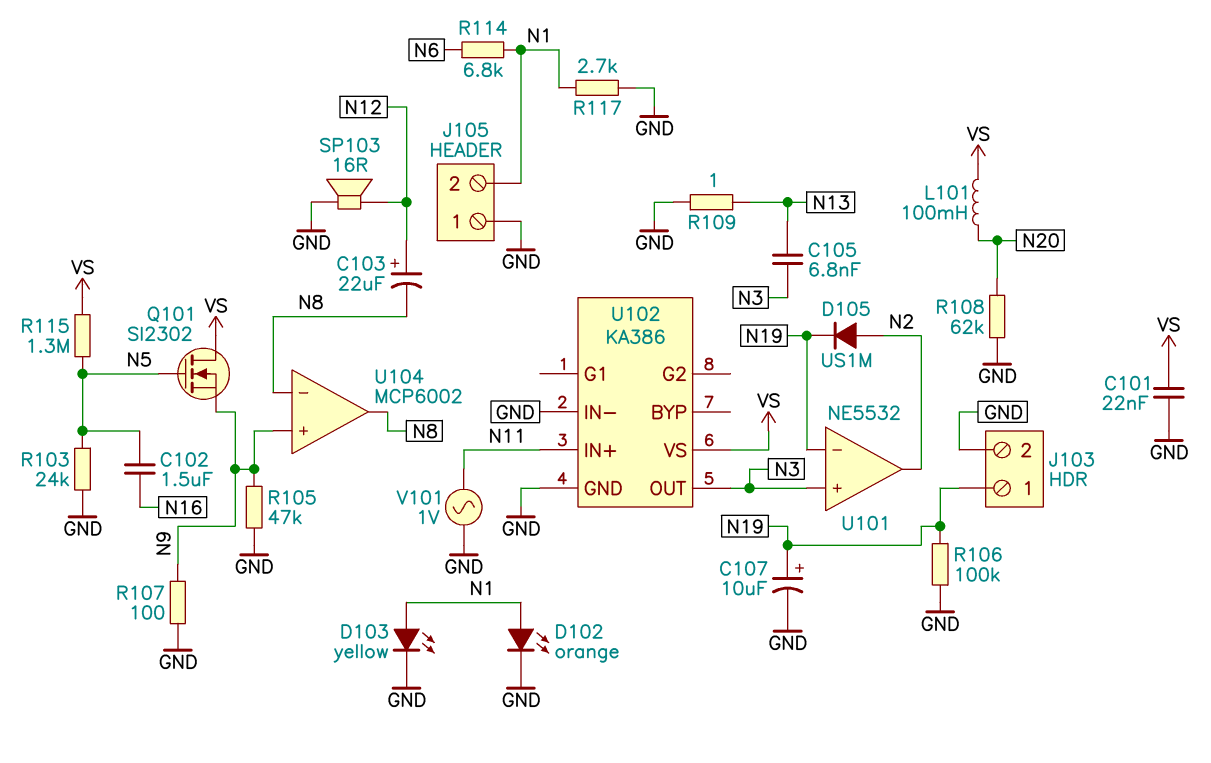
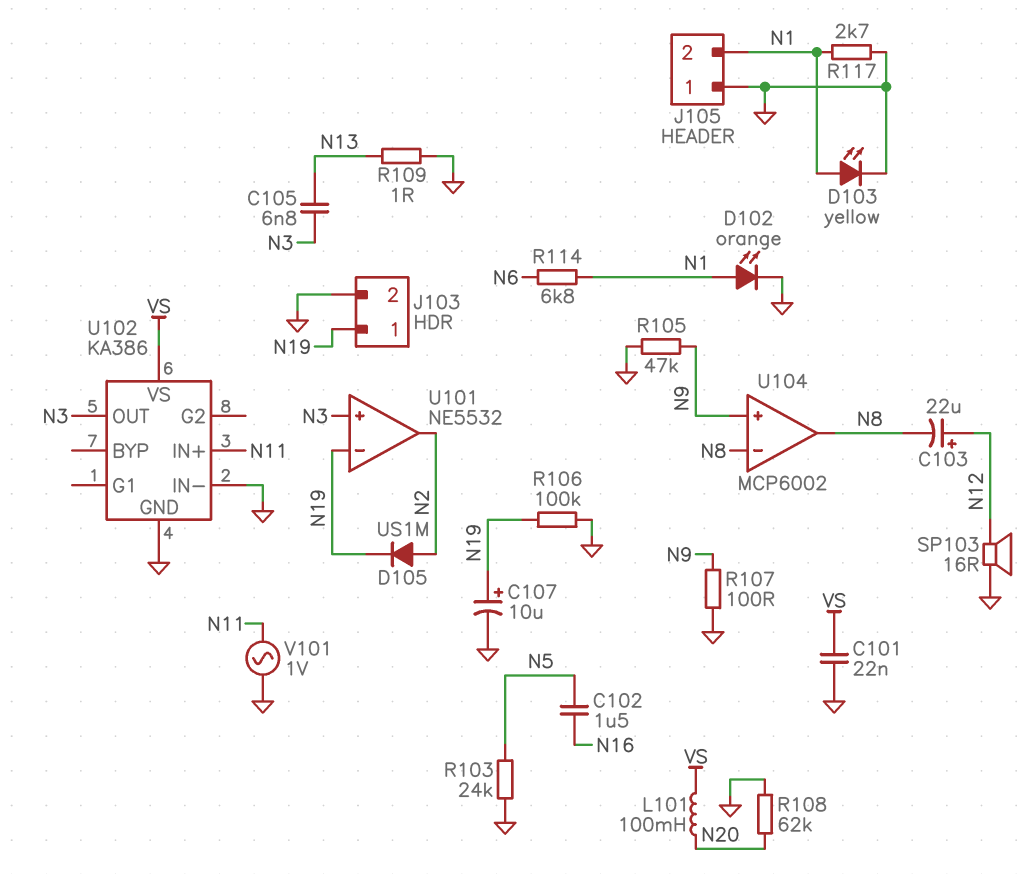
Q101: NMOS SI2302 (G N5, D VS, S N9) -> none
R115: 1.3M (N5, VS) -> none

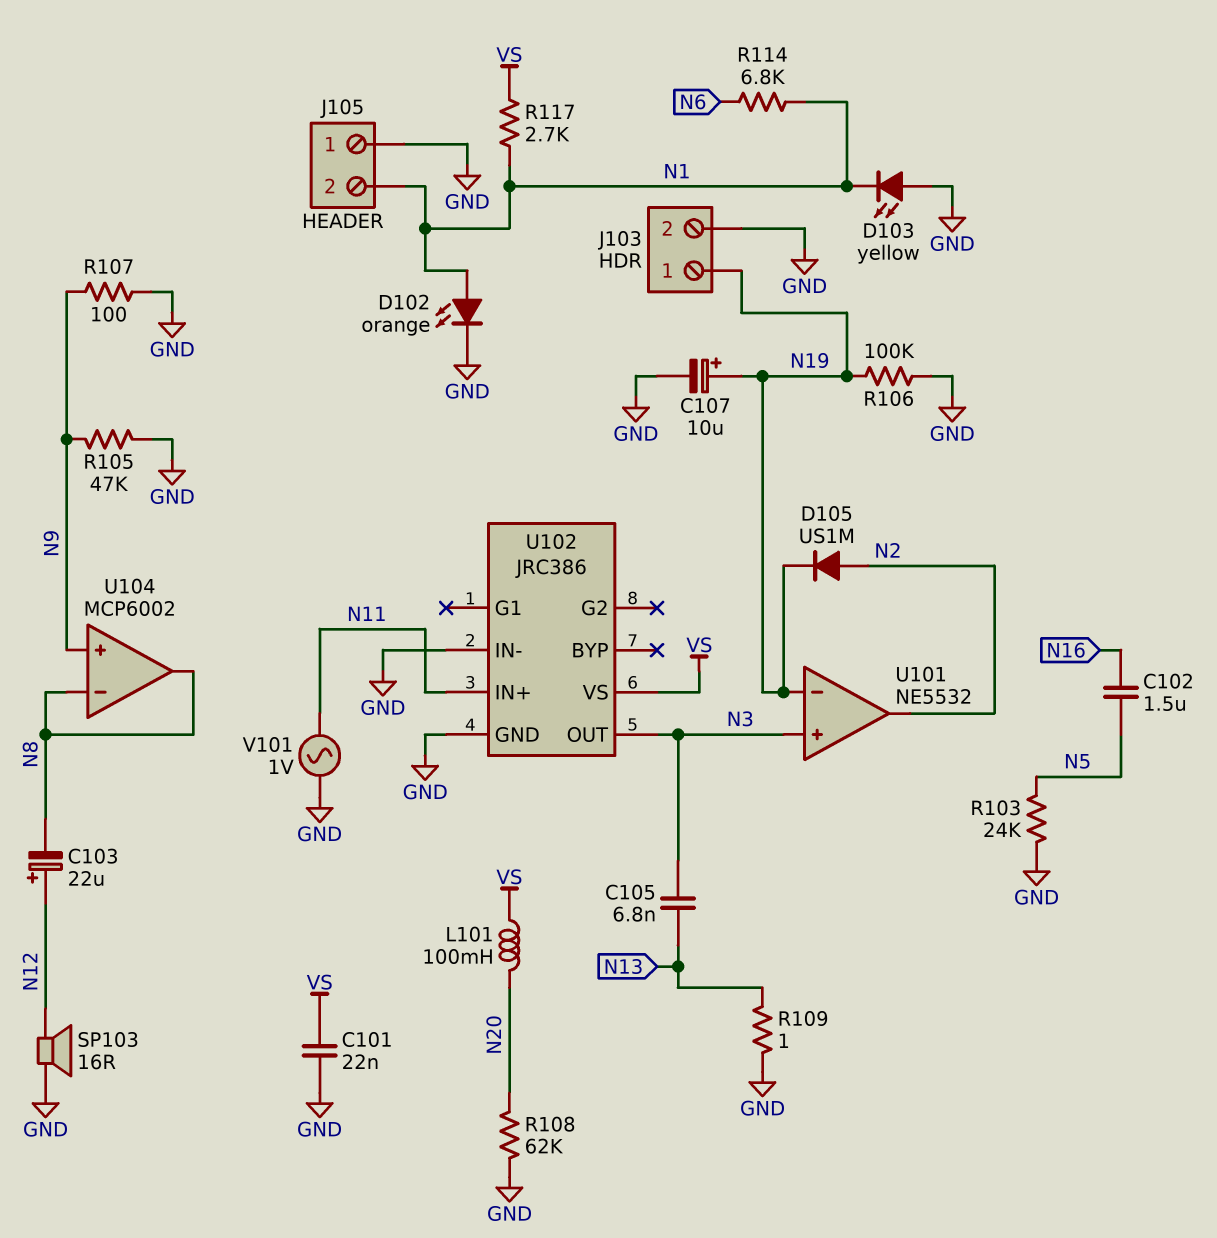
D103: LED yellow (A N1, K GND) -> LED yellow (A GND, K N1)
R117: 2.7k (GND, N1) -> 2.7k (N1, VS)
U102: KA386 -> JRC386

